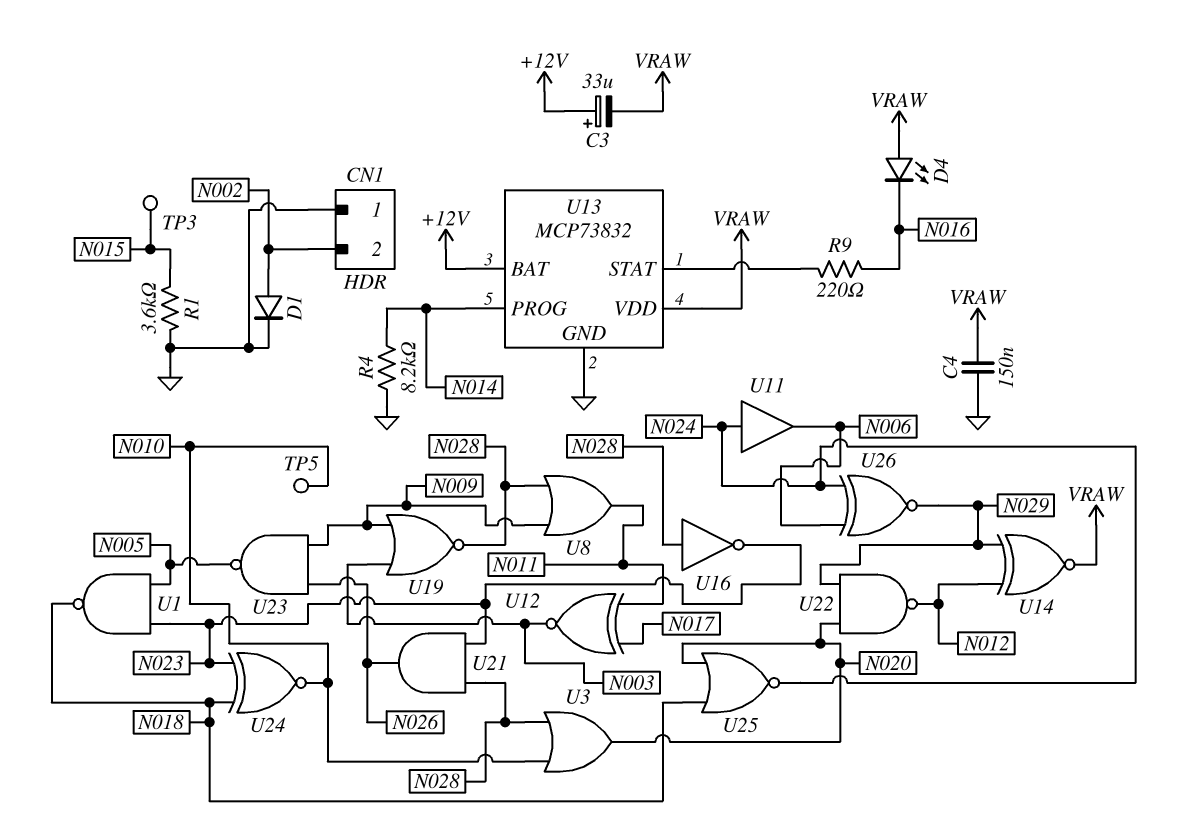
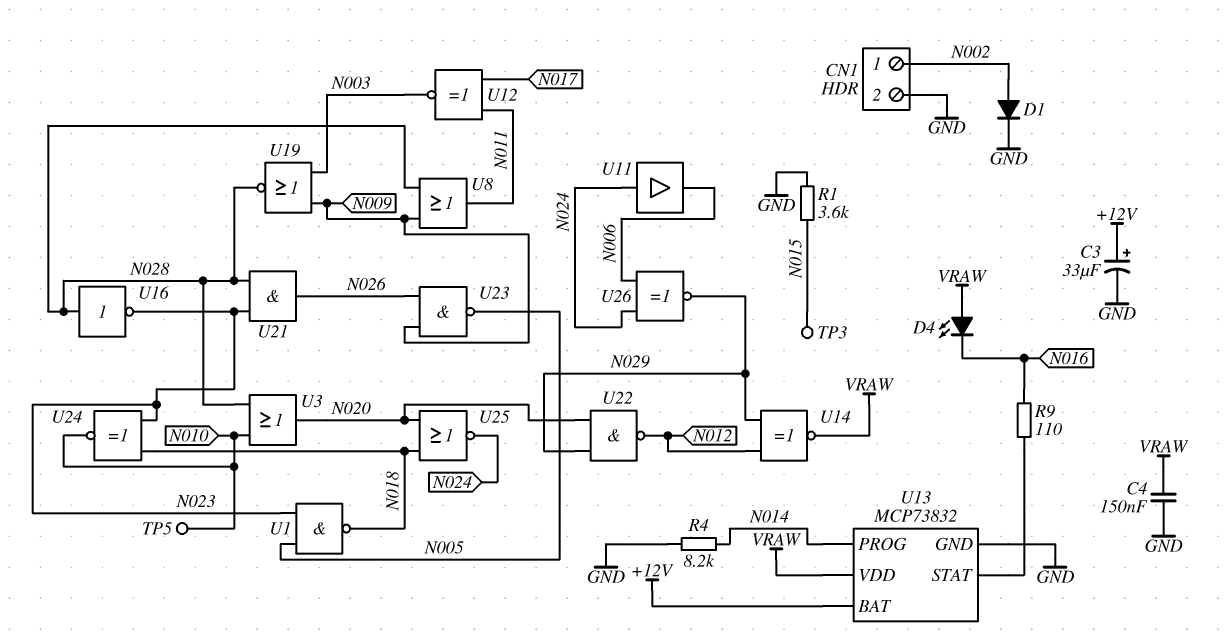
C3: 33uF (plus +12V, minus VRAW) -> 33uF (plus +12V, minus GND)
CN1 pin 1: GND -> N002
CN1 pin 2: N002 -> GND
R9: 220 (N016, U13/STAT) -> 110 (N016, U13/STAT)

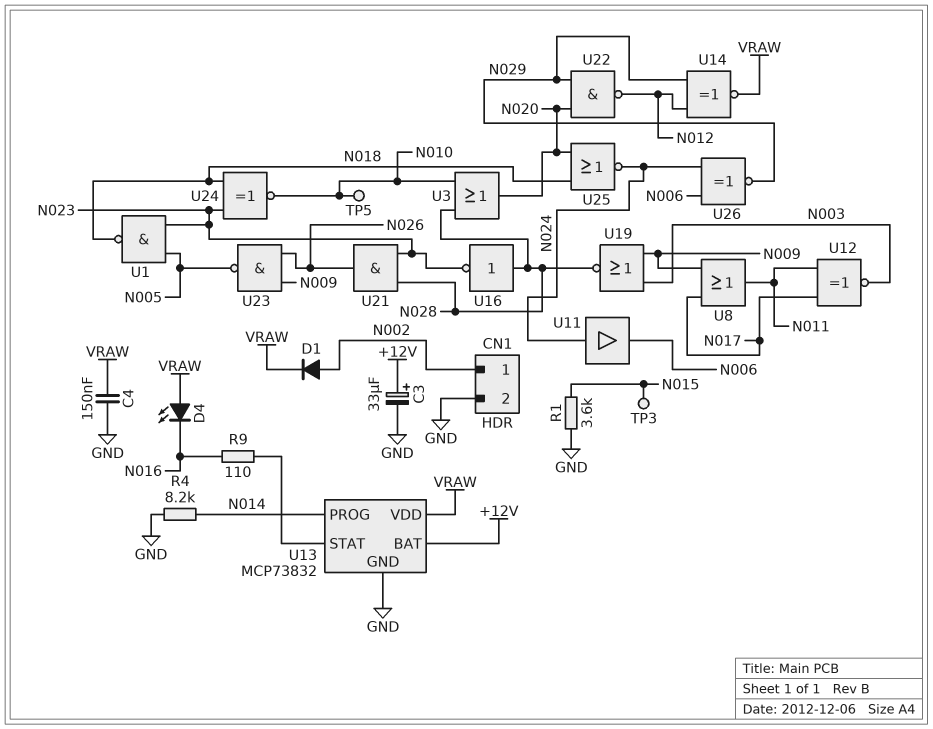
D1: diode (A N002, K GND) -> diode (A N002, K VRAW)
U8: OR (in N009, in N028, out N011) -> OR (in N009, in N017, out N011)

